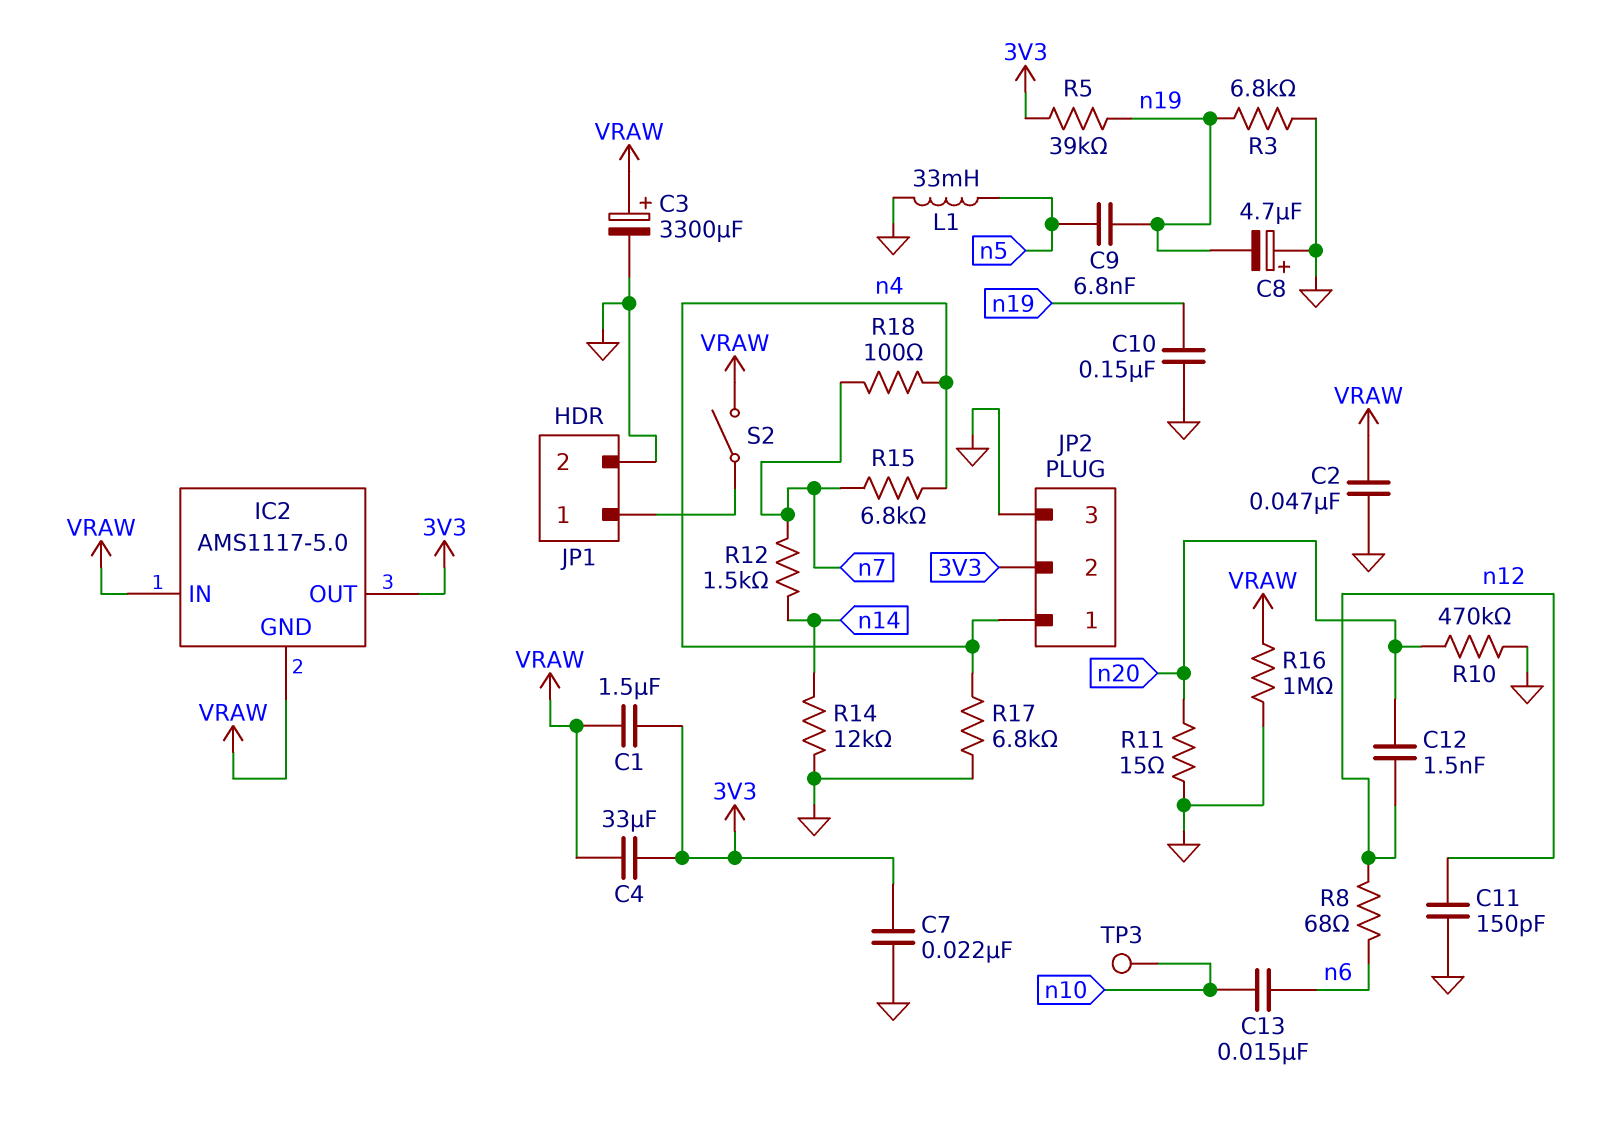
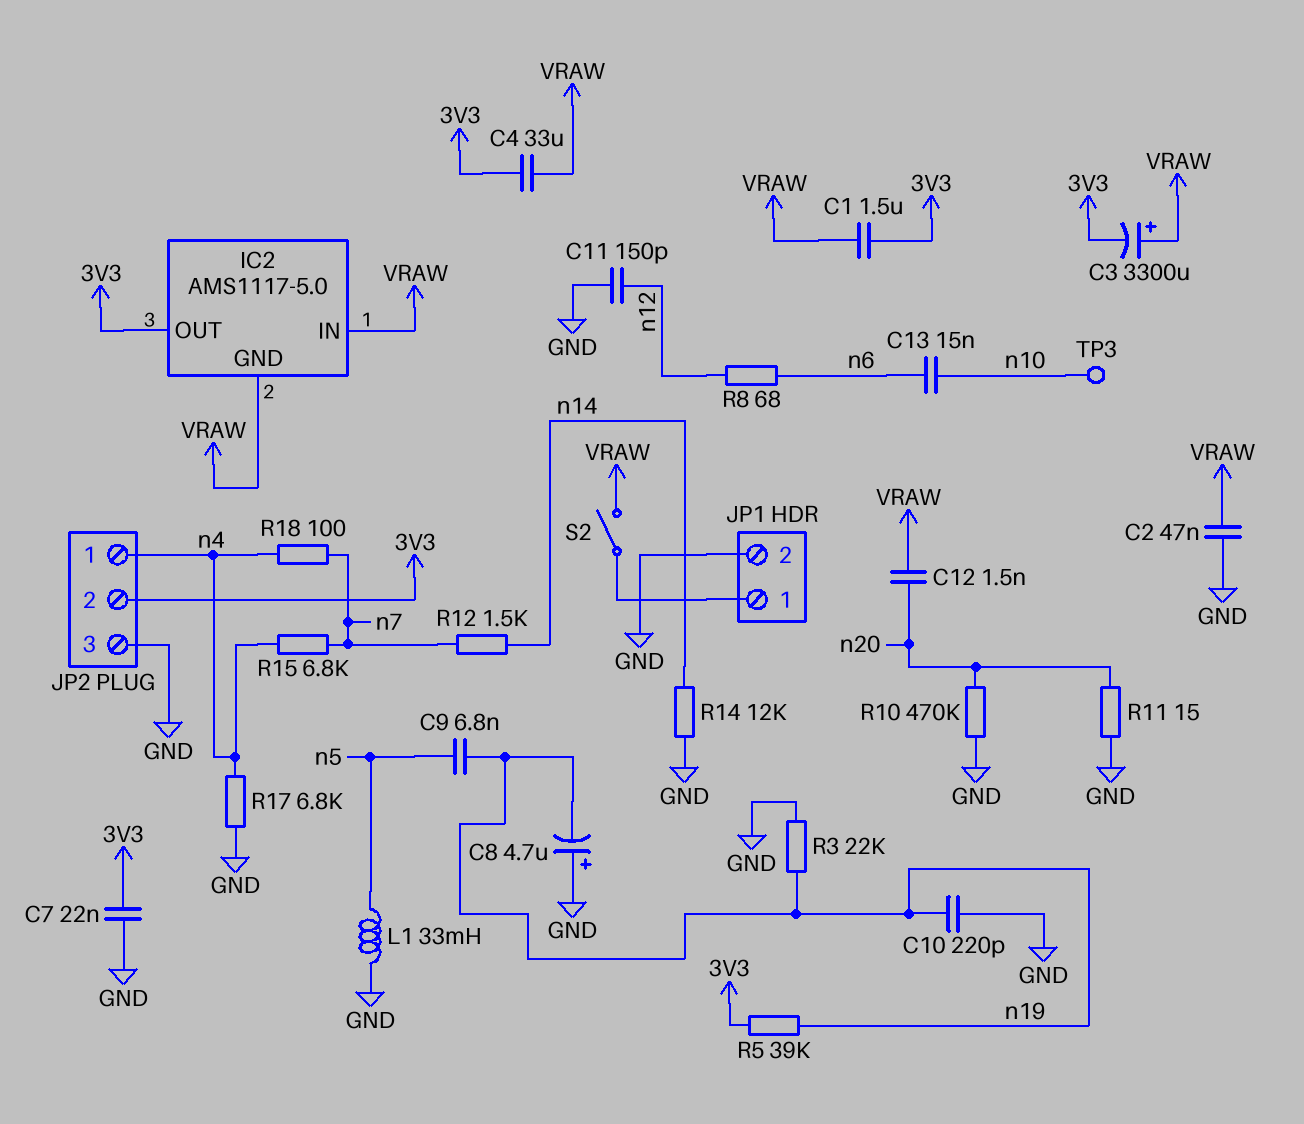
C3: 3300uF (plus VRAW, minus GND) -> 3300uF (plus VRAW, minus 3V3)
C10: 150nF (GND, n19) -> 220pF (GND, n19)
C12: 1.5nF (n12, n20) -> 1.5nF (VRAW, n20)
R3: 6.8k (GND, n19) -> 22k (GND, n19)
R16: 1M (GND, VRAW) -> none

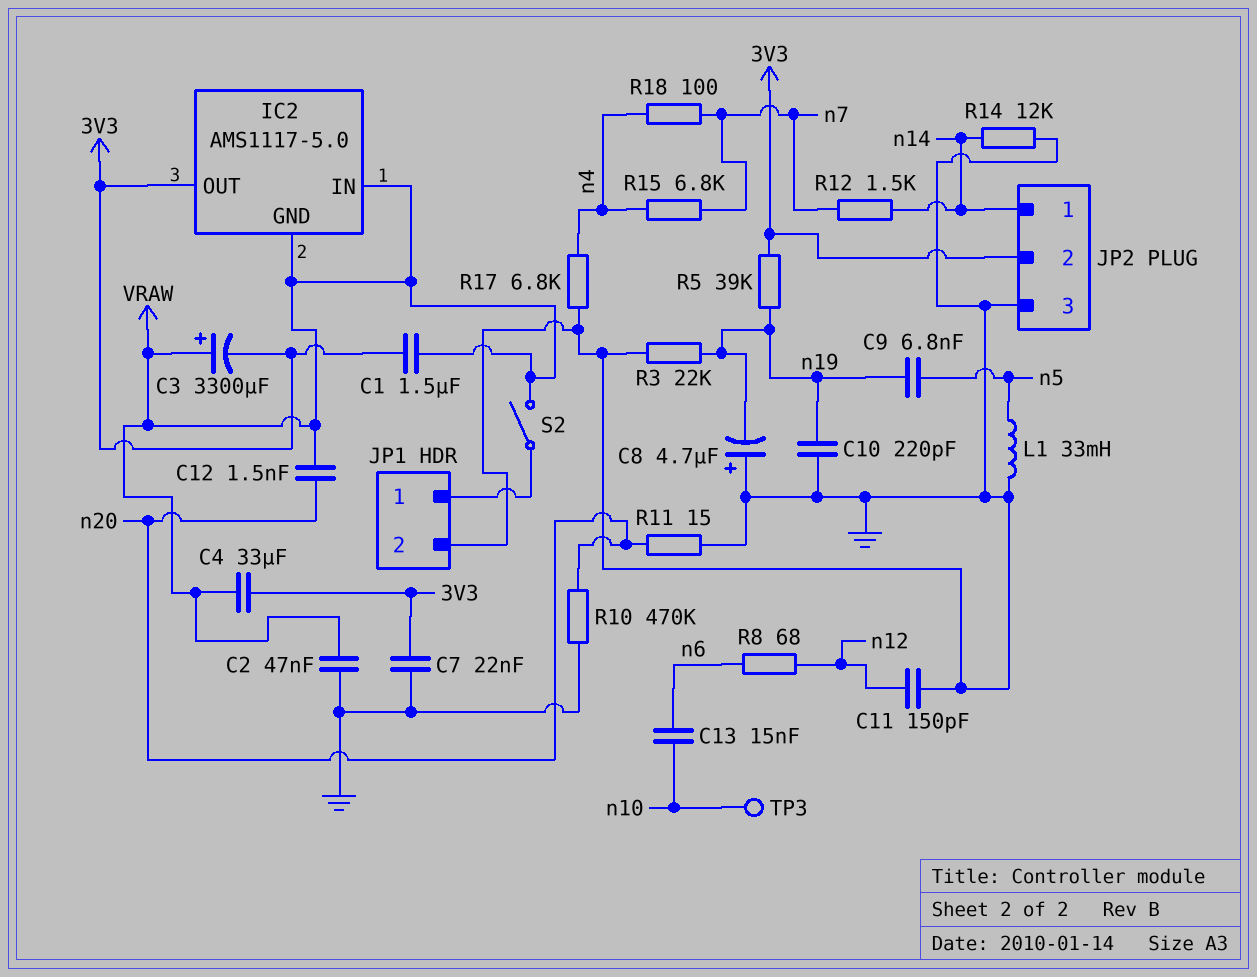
JP2 pin 1: n4 -> n14

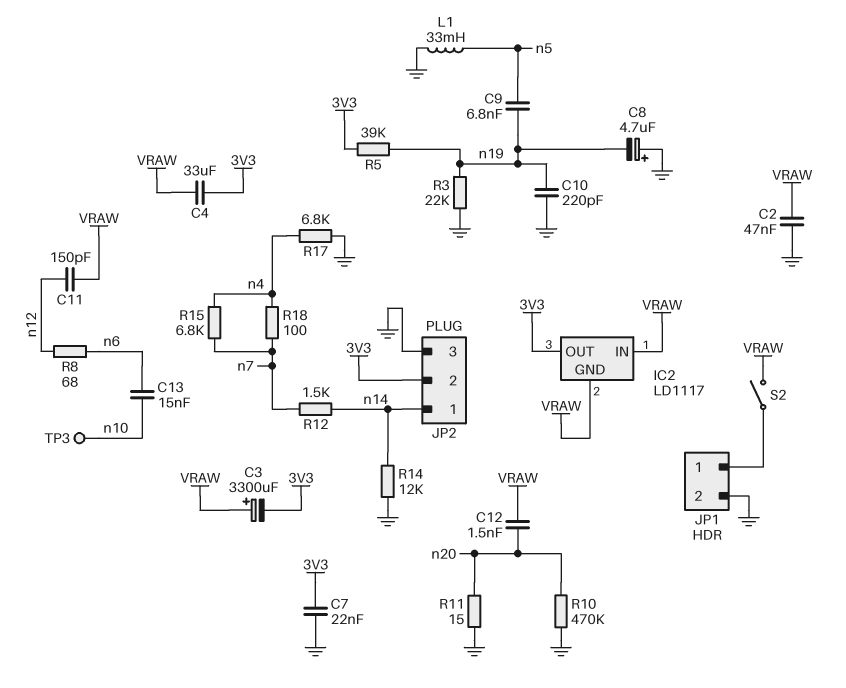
C1: 1.5uF (3V3, VRAW) -> none
C11: 150pF (GND, n12) -> 150pF (VRAW, n12)
IC2: AMS1117-5.0 -> LD1117

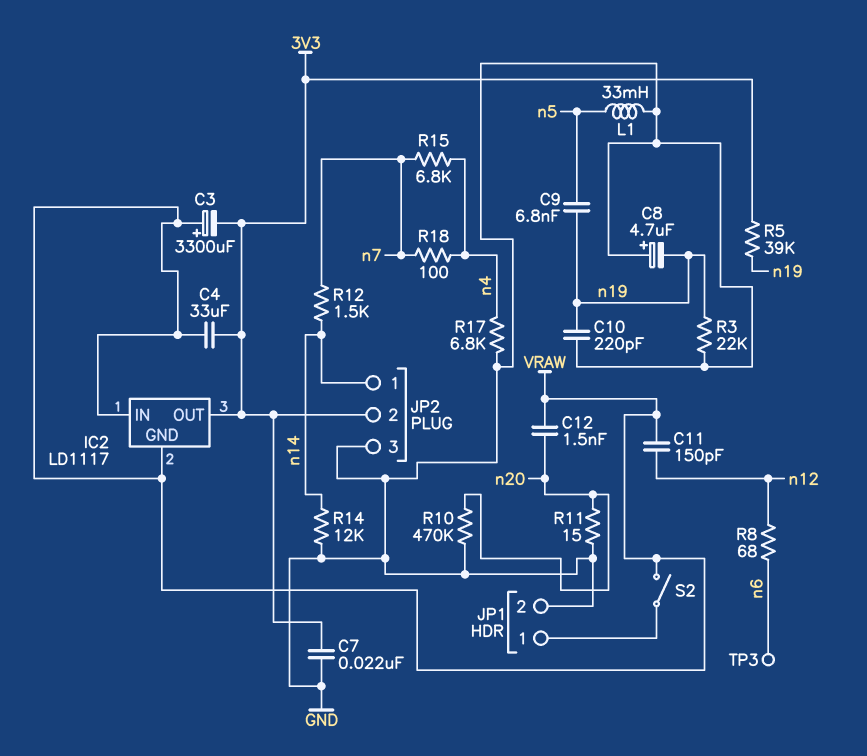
C2: 47nF (GND, VRAW) -> none
C13: 15nF (n6, n10) -> none
TP3: test point (n10) -> test point (n6)

